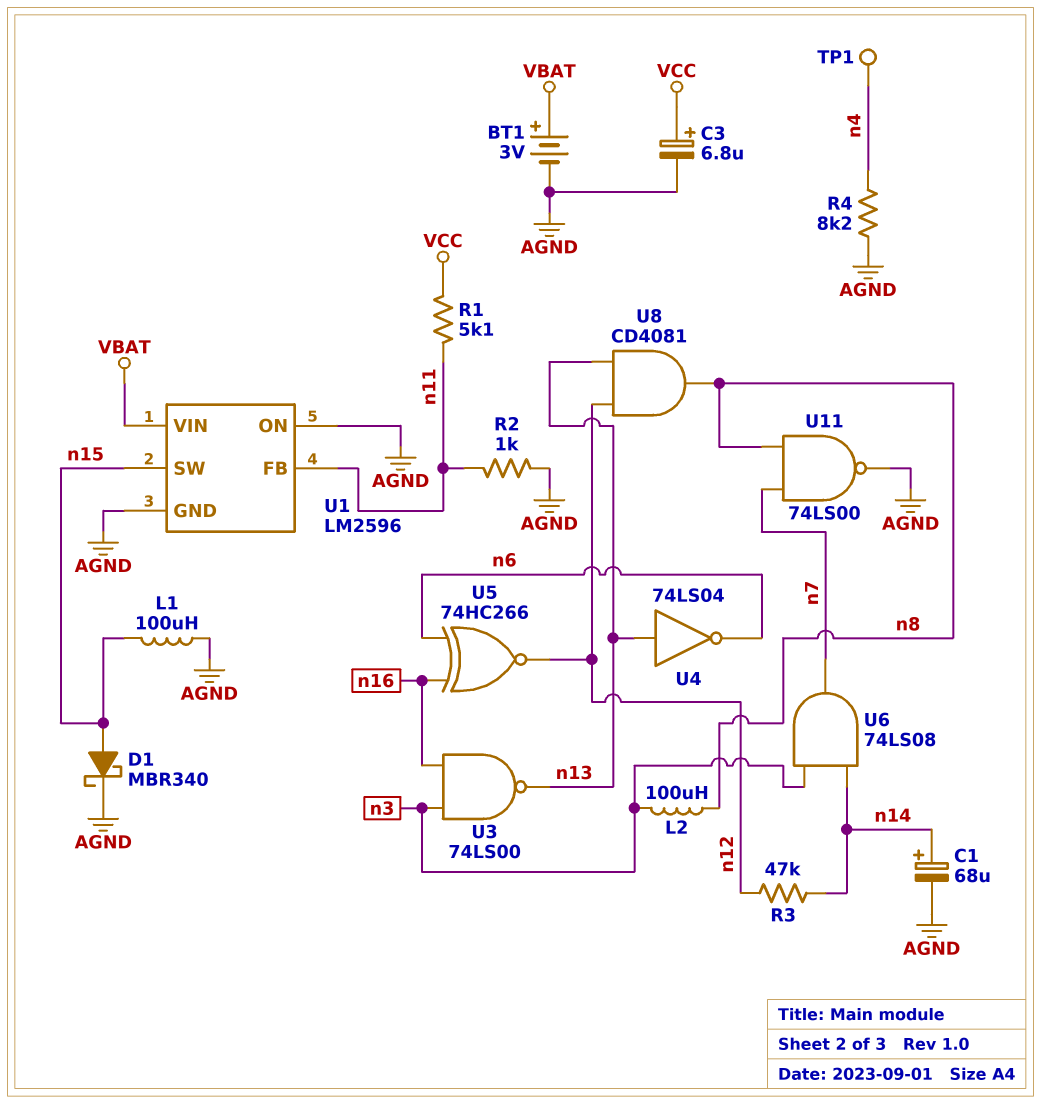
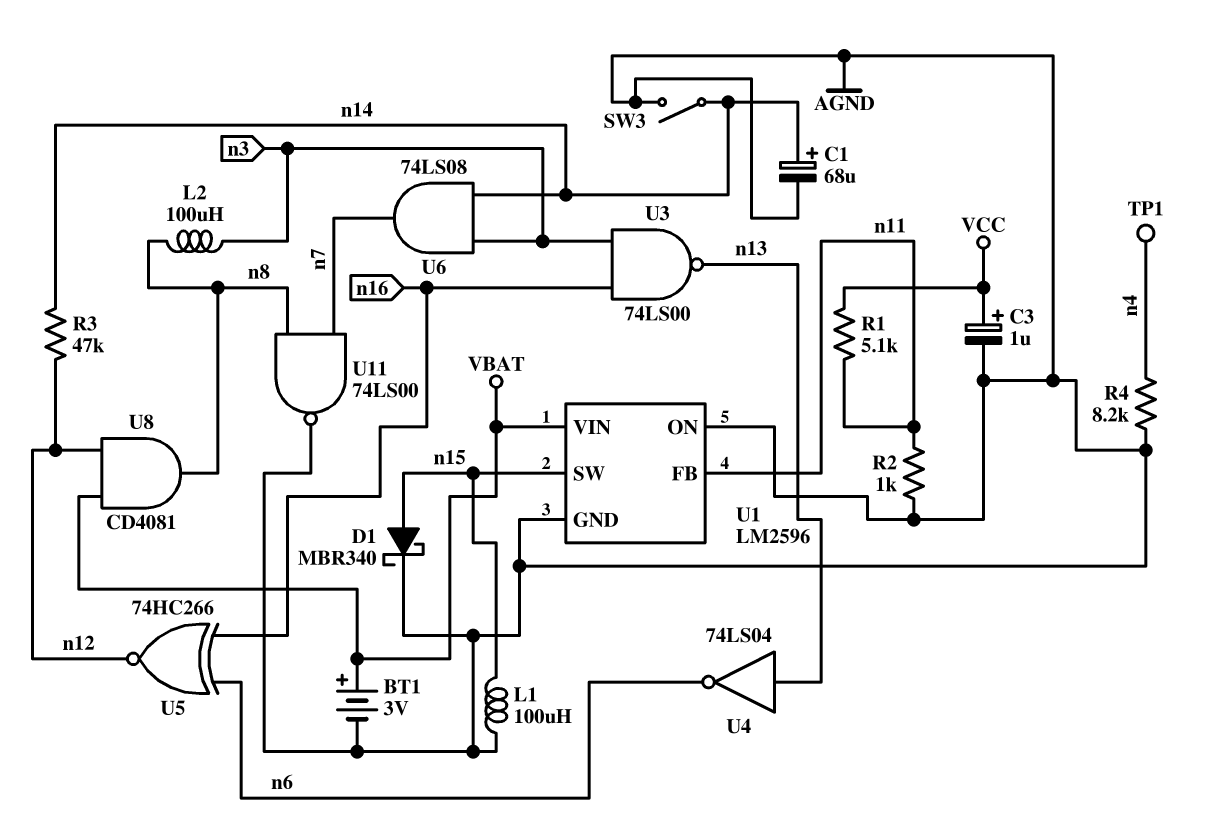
C3: 6.8uF (plus VCC, minus AGND) -> 1uF (plus VCC, minus AGND)
SW3: none -> switch (AGND, n14)
U8: AND CD4081 (in n12, in n13, out n8) -> AND CD4081 (in VBAT, in n12, out n8)

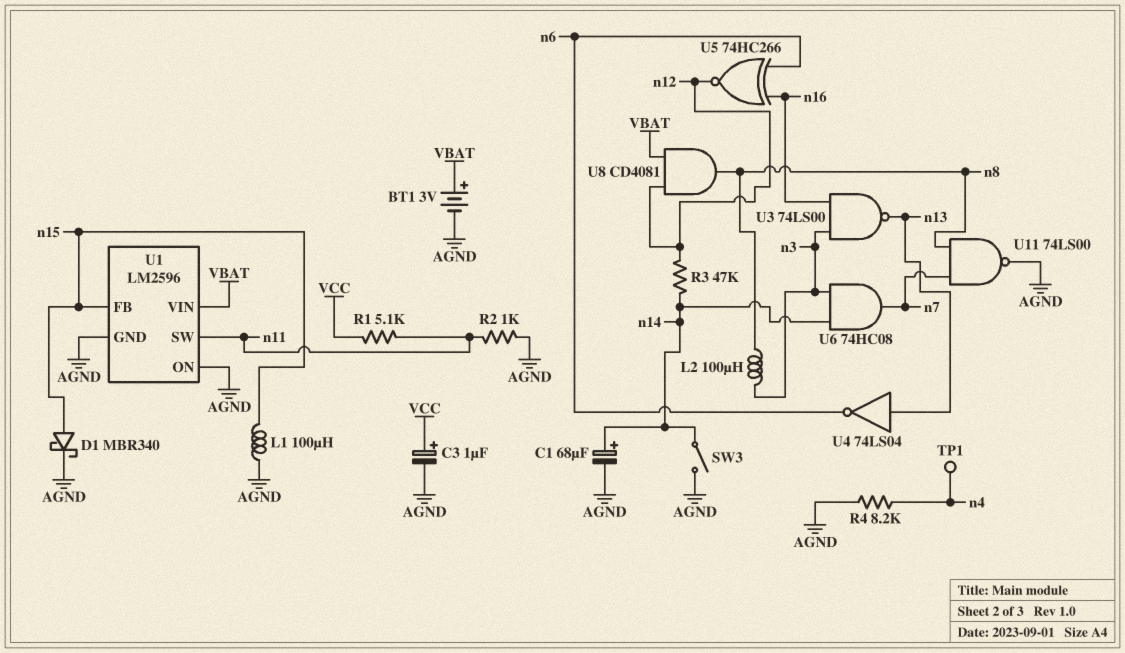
U1 pin FB: n11 -> n15
U1 pin SW: n15 -> n11
U6: AND 74LS08 (in n3, in n14, out n7) -> AND 74HC08 (in n3, in n14, out n7)

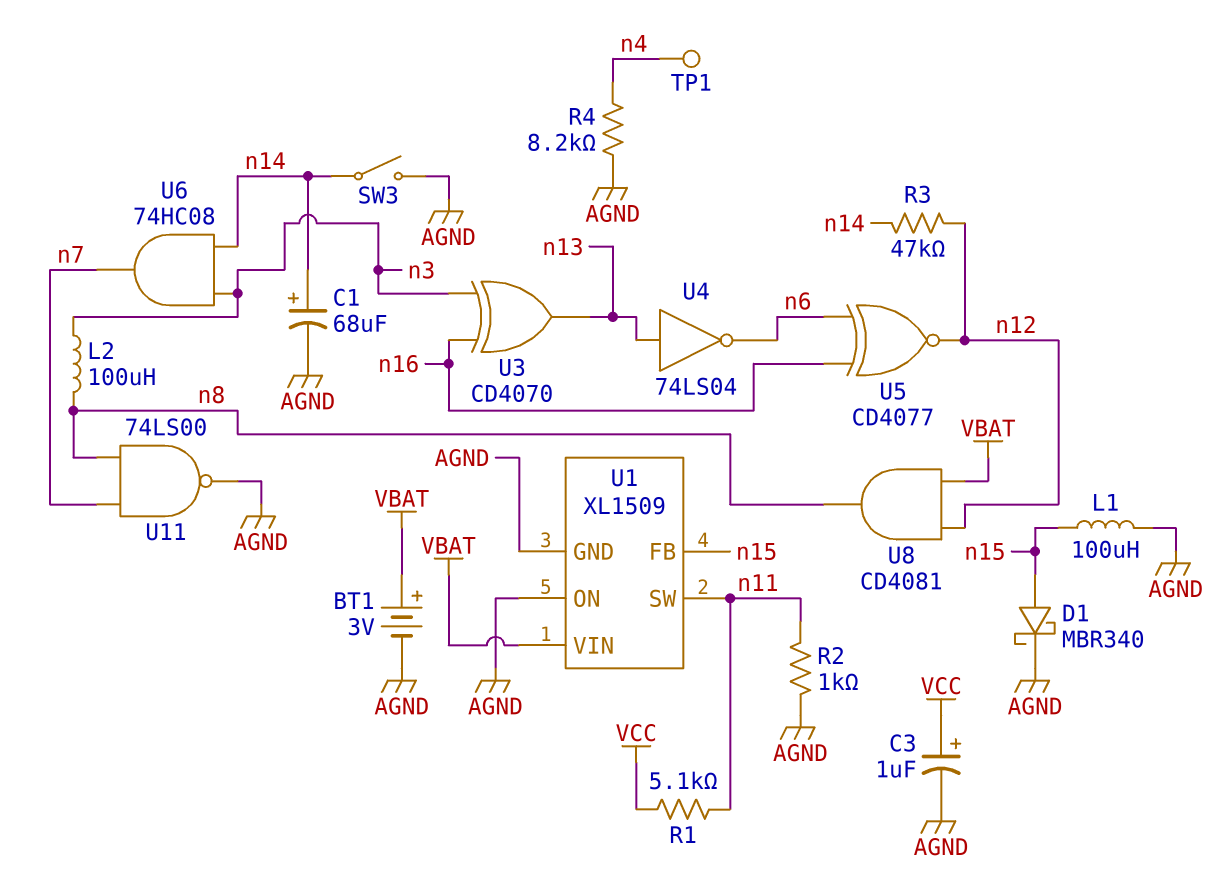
U1: LM2596 -> XL1509
U3: NAND 74LS00 (in n3, in n16, out n13) -> XOR CD4070 (in n3, in n16, out n13)
U5: XNOR 74HC266 (in n6, in n16, out n12) -> XNOR CD4077 (in n6, in n16, out n12)

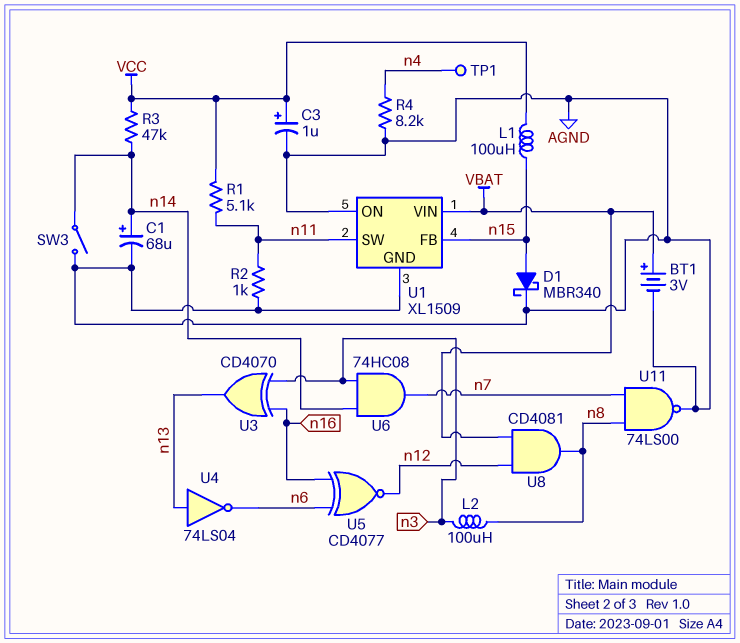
L1: 100uH (AGND, n15) -> 100uH (VCC, n15)
R3: 47k (n12, n14) -> 47k (VCC, n14)

